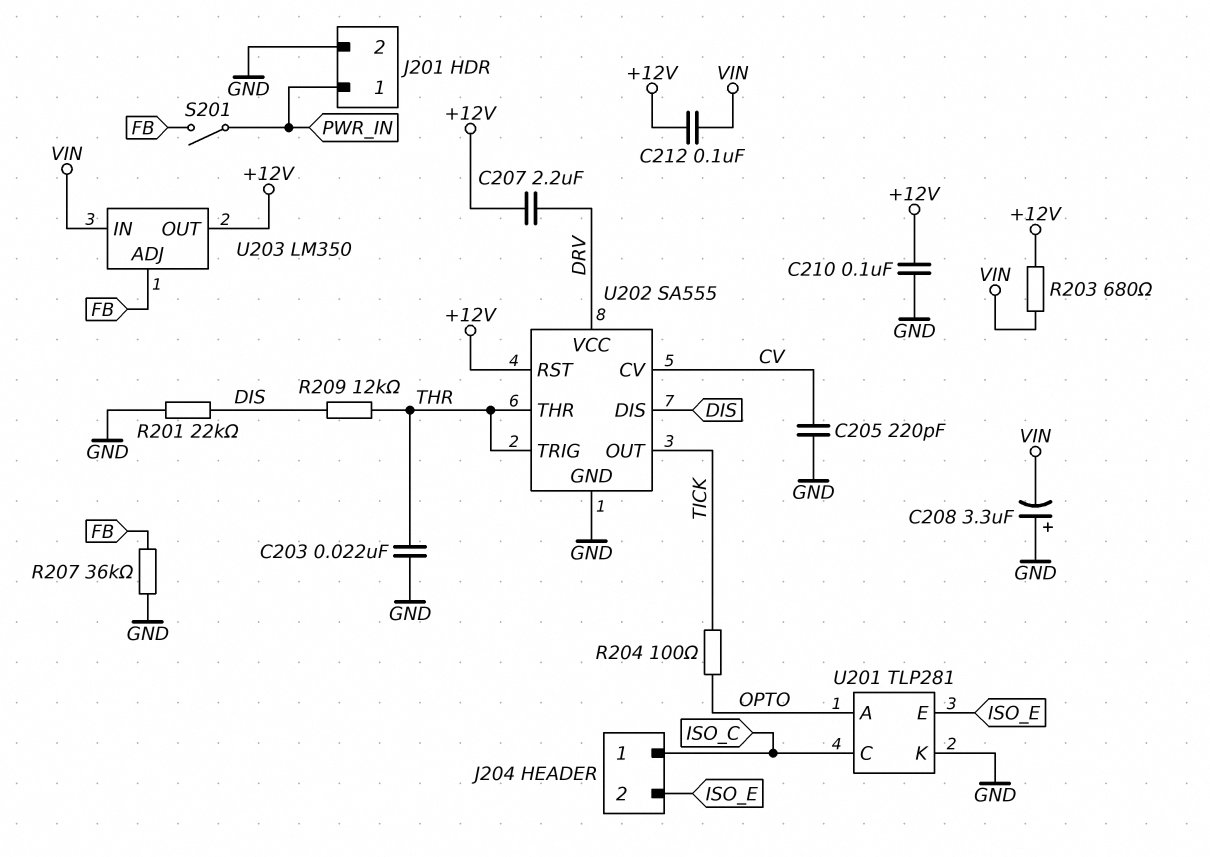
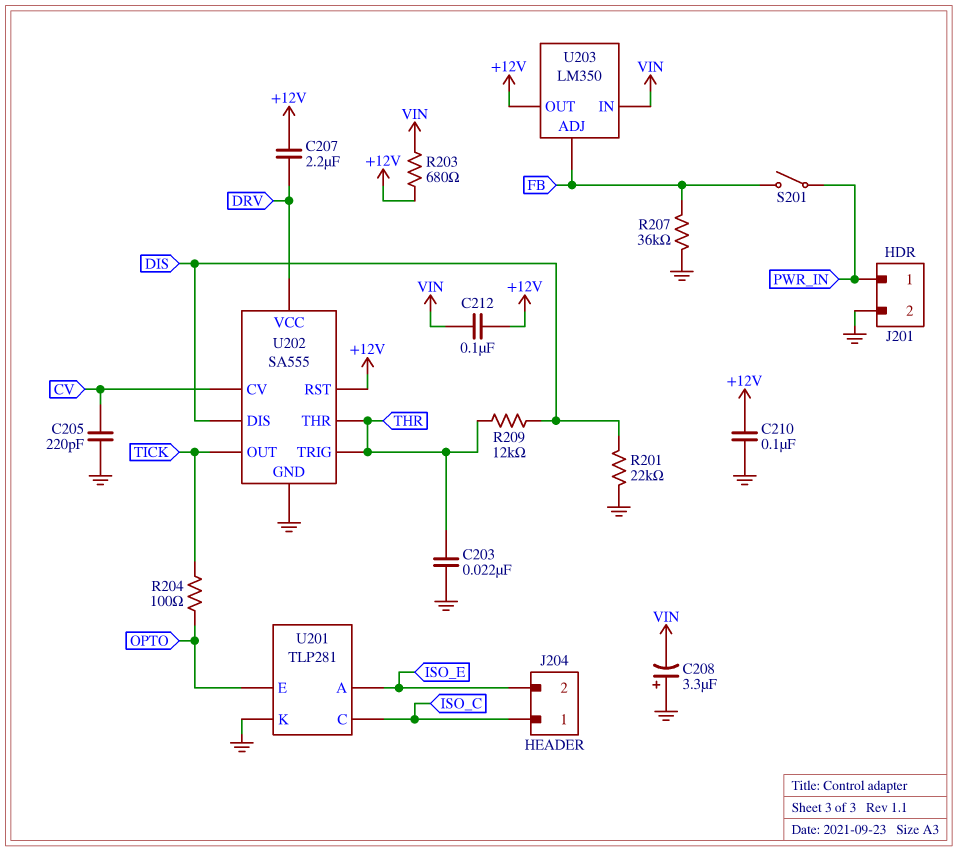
U201 pin A: OPTO -> ISO_E
U201 pin E: ISO_E -> OPTO

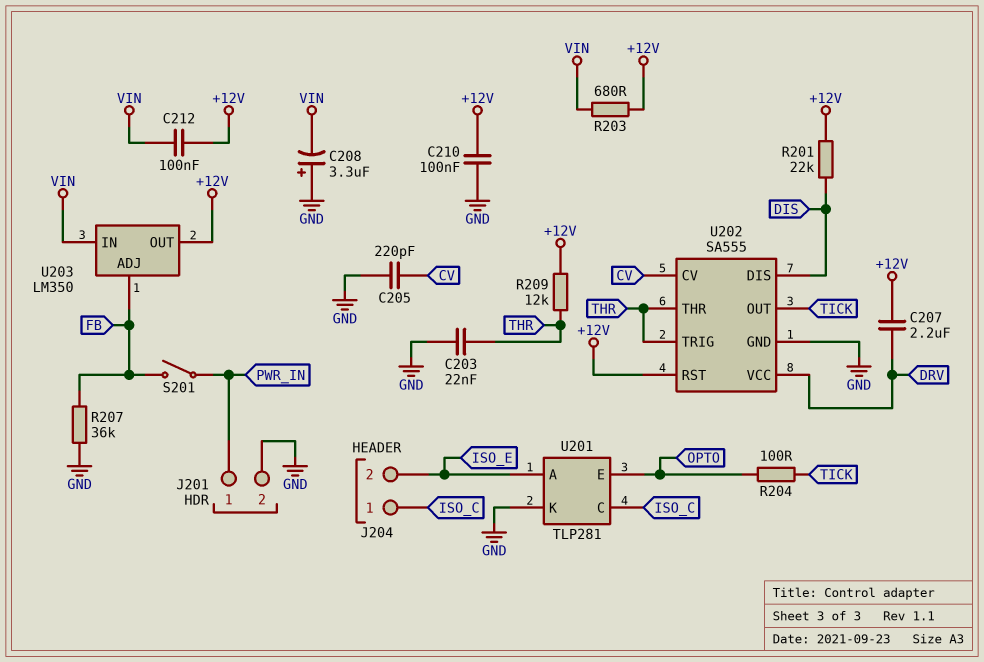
R201: 22k (DIS, GND) -> 22k (+12V, DIS)
R209: 12k (DIS, THR) -> 12k (+12V, THR)

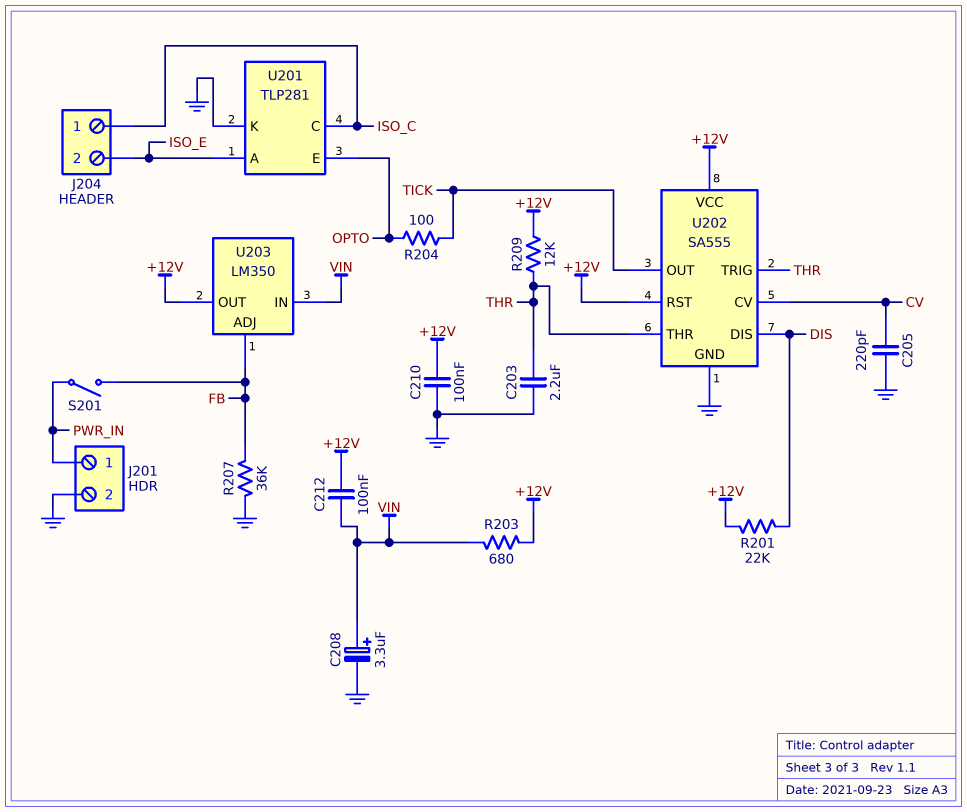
C203: 22nF (GND, THR) -> 2.2uF (GND, THR)
C207: 2.2uF (+12V, DRV) -> none
C208: 3.3uF (plus GND, minus VIN) -> 3.3uF (plus VIN, minus GND)
U202 pin VCC: DRV -> +12V

